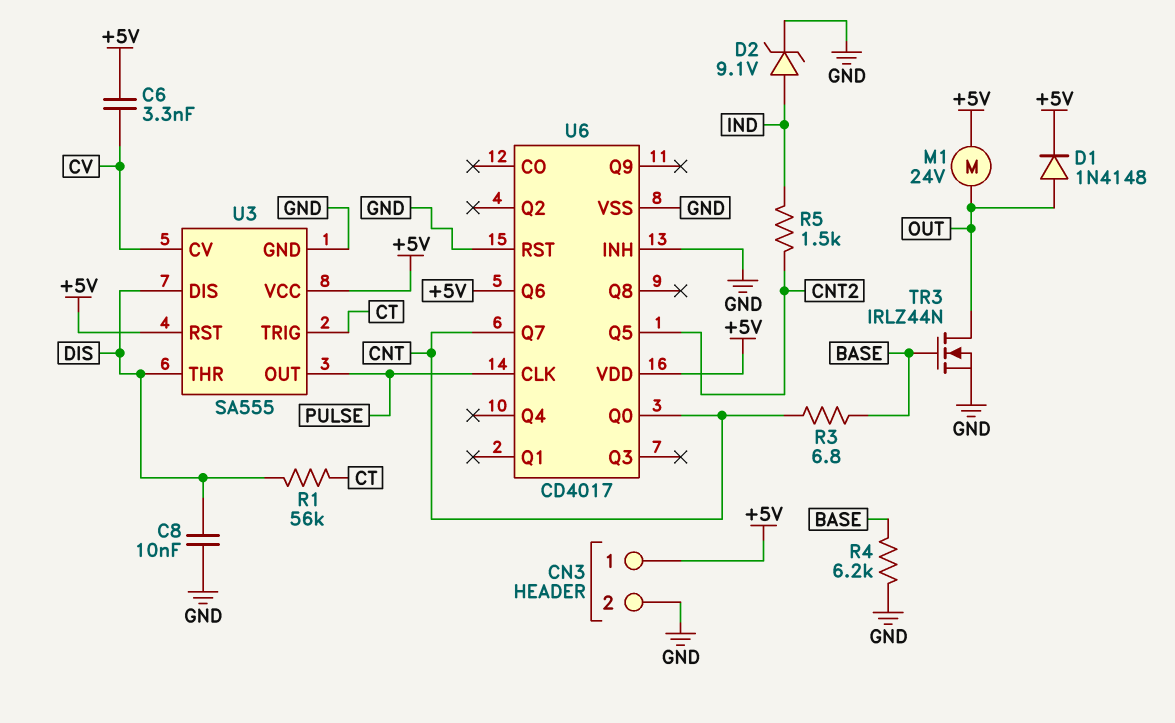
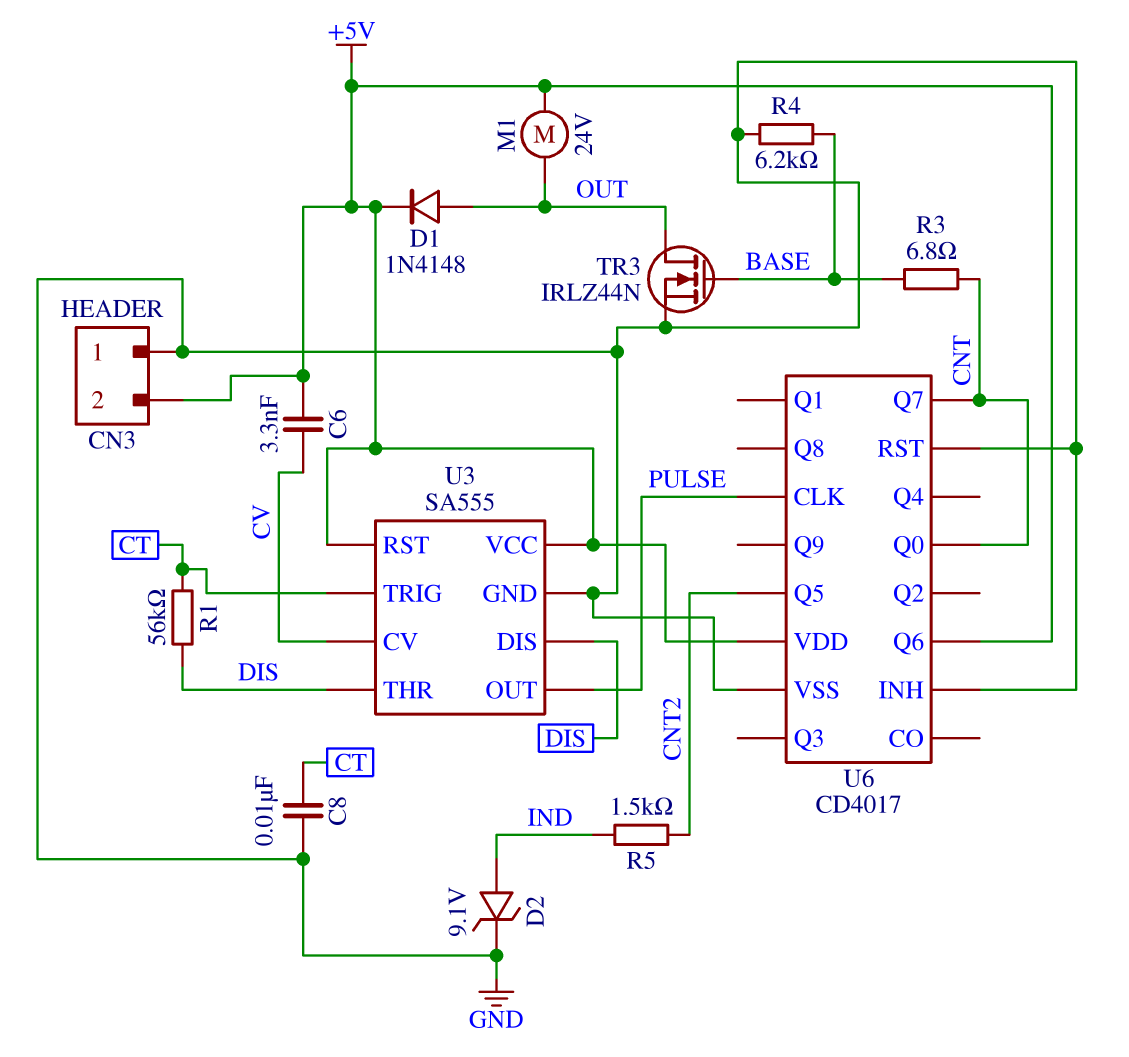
C8: 10nF (DIS, GND) -> 10nF (CT, GND)
CN3 pin 1: +5V -> GND
CN3 pin 2: GND -> +5V

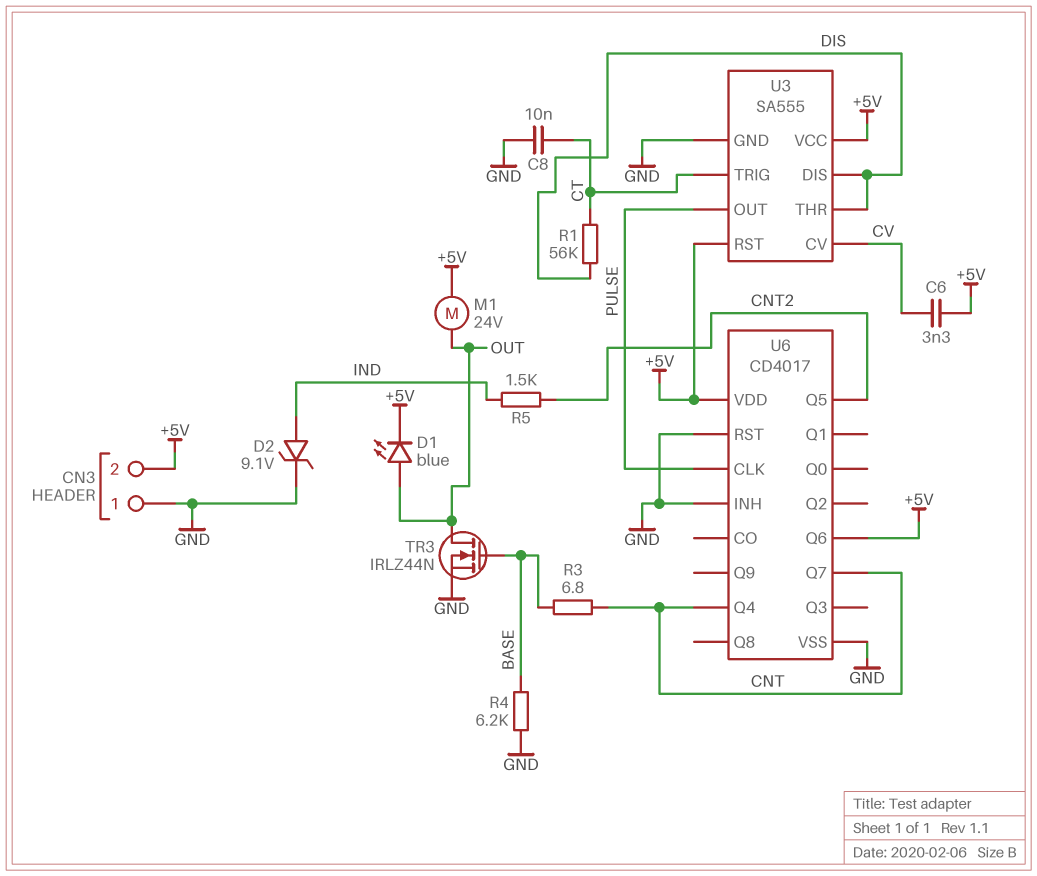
D1: diode 1N4148 (A OUT, K +5V) -> LED blue (A OUT, K +5V)
U6 pin Q0: CNT -> none
U6 pin Q4: none -> CNT

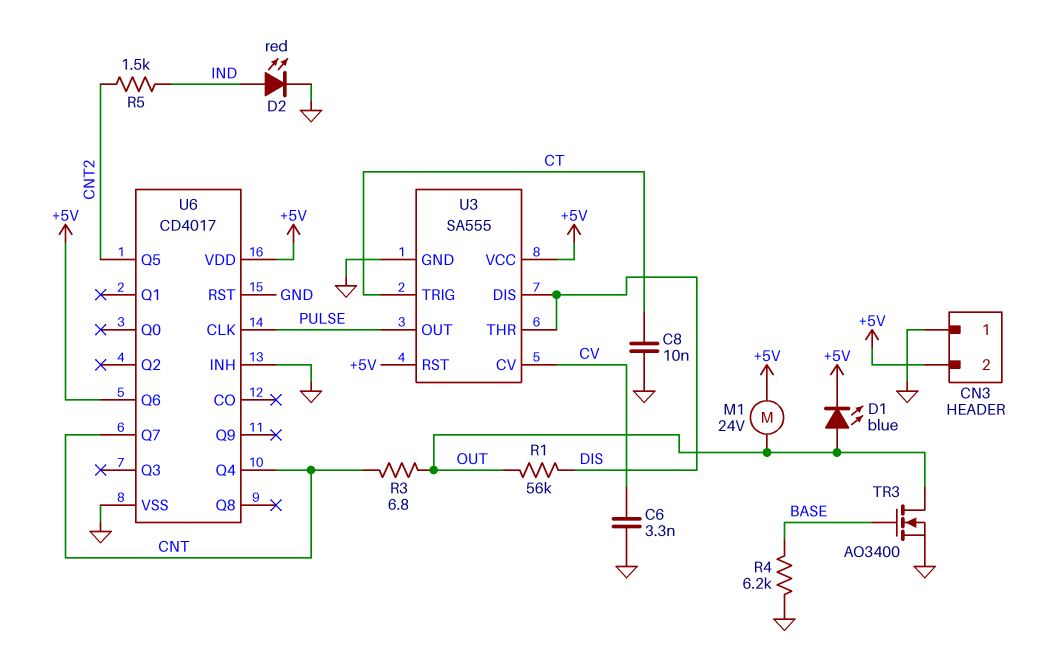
C6: 3.3nF (+5V, CV) -> 3.3nF (CV, GND)
D2: zener 9.1V (A IND, K GND) -> LED red (A IND, K GND)
R1: 56k (CT, DIS) -> 56k (DIS, OUT)
R3: 6.8 (BASE, CNT) -> 6.8 (CNT, OUT)
TR3: NMOS IRLZ44N (G BASE, D OUT, S GND) -> NMOS AO3400 (G BASE, D OUT, S GND)

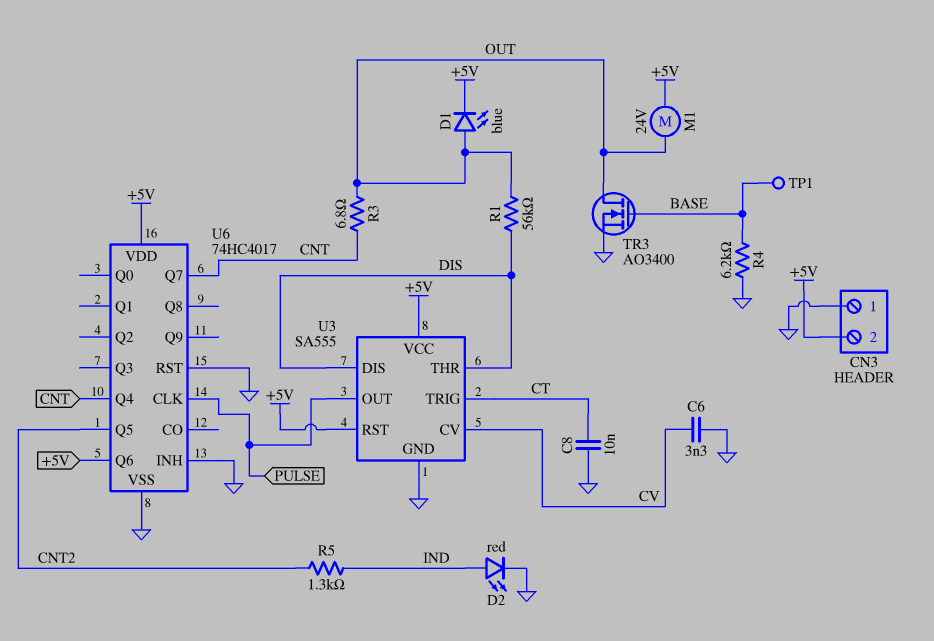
R5: 1.5k (CNT2, IND) -> 1.3k (CNT2, IND)
TP1: none -> test point (BASE)
U6: CD4017 -> 74HC4017

